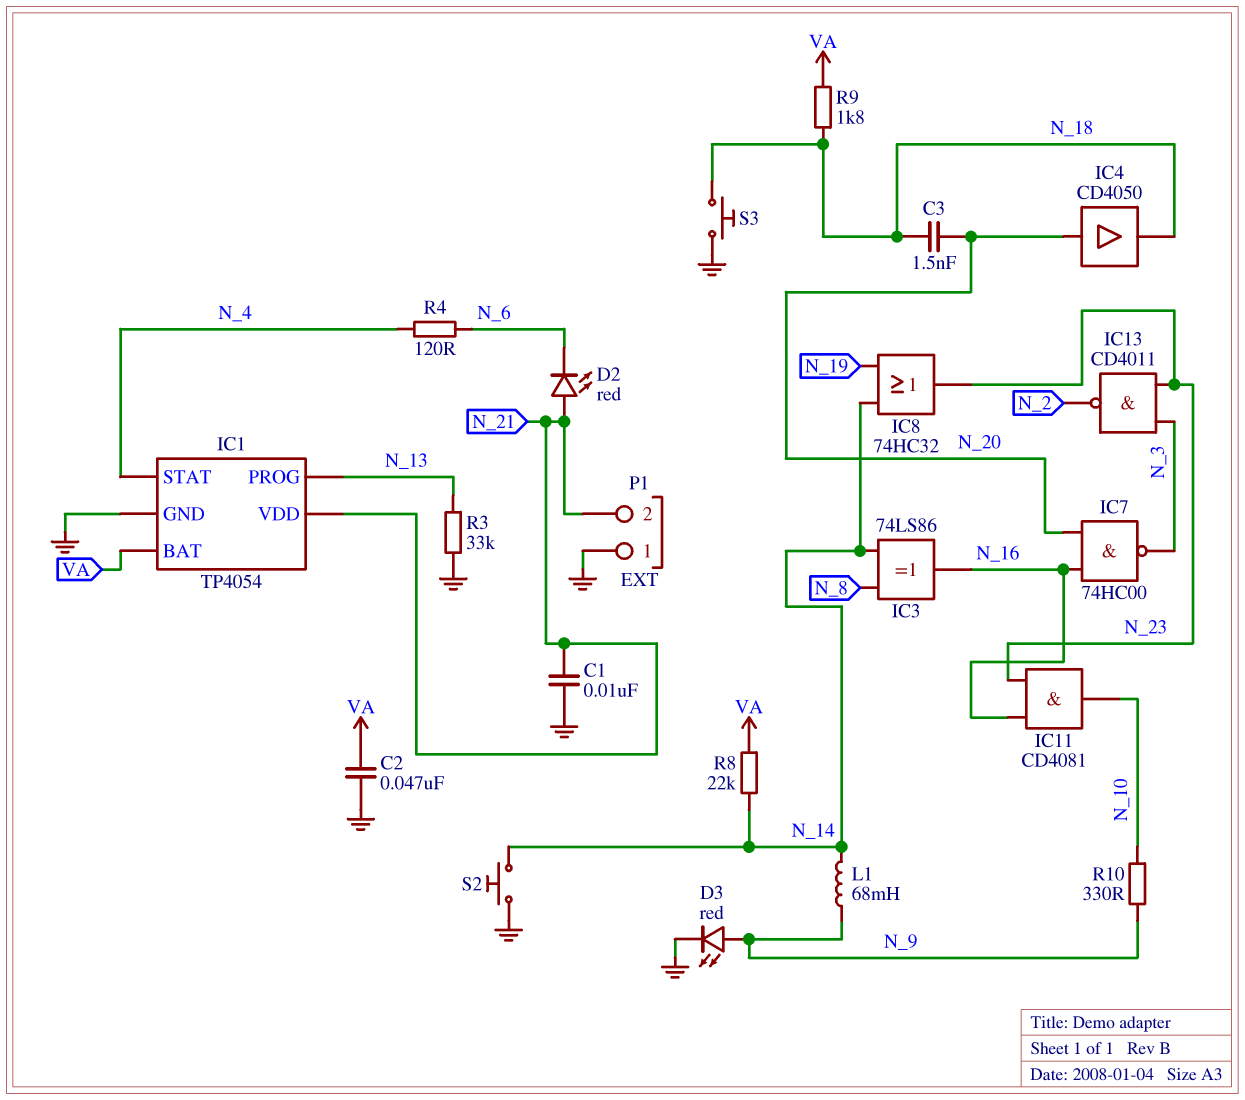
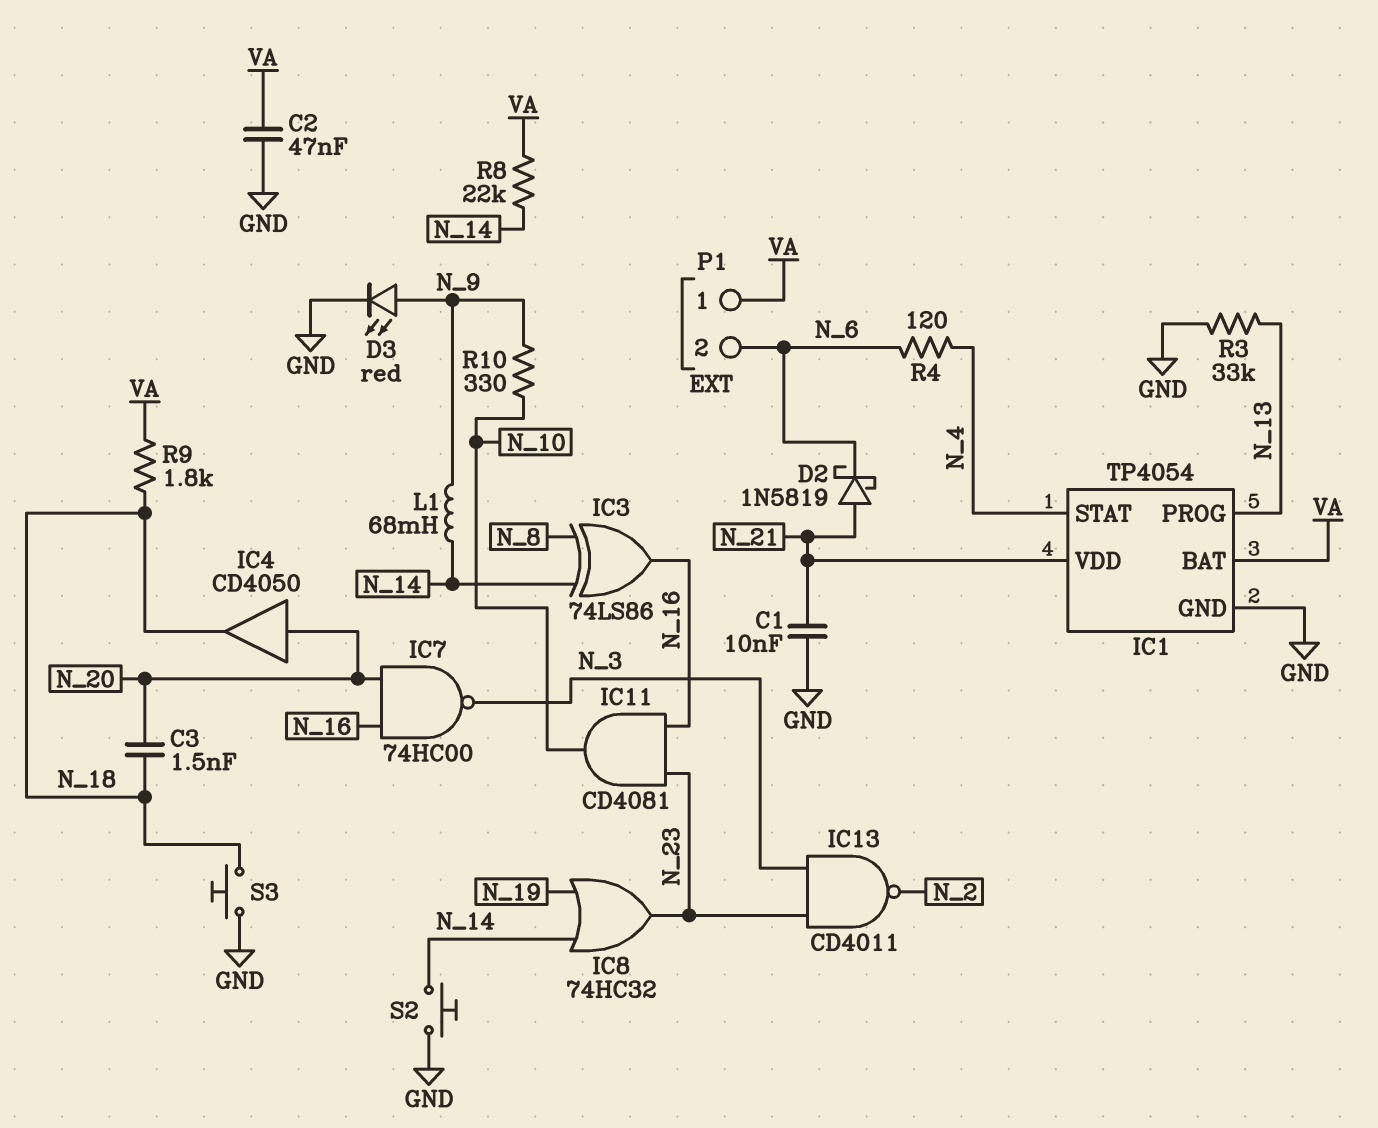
D2: LED red (A N_21, K N_6) -> schottky 1N5819 (A N_21, K N_6)
P1 pin 1: GND -> VA
P1 pin 2: N_21 -> N_6

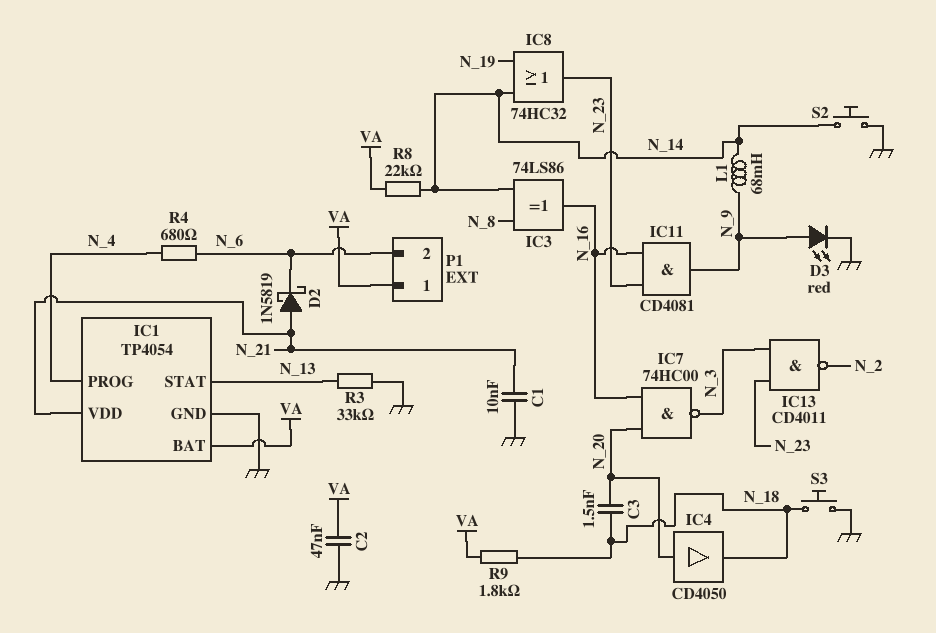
IC1 pin PROG: N_13 -> N_4
IC1 pin STAT: N_4 -> N_13
IC11: AND CD4081 (in N_16, in N_23, out N_10) -> AND CD4081 (in N_16, in N_23, out N_9)
R4: 120 (N_4, N_6) -> 680 (N_4, N_6)
R10: 330 (N_9, N_10) -> none

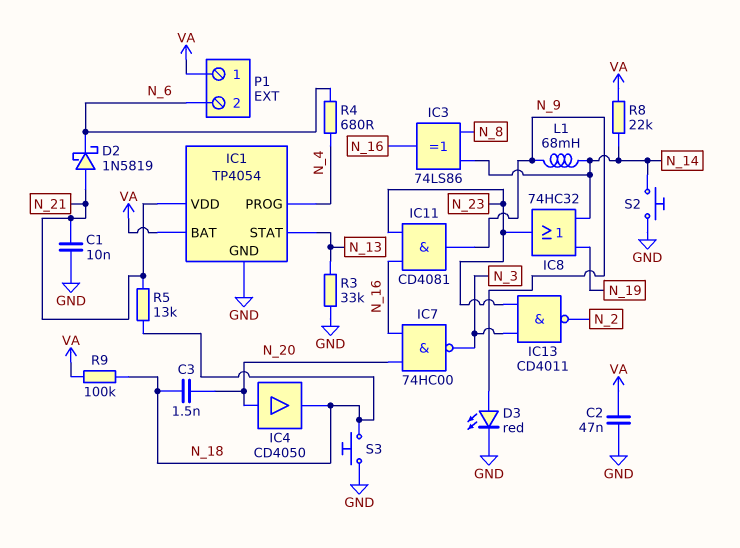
R5: none -> 13k (N_18, N_21)
R9: 1.8k (N_18, VA) -> 100k (N_18, VA)

